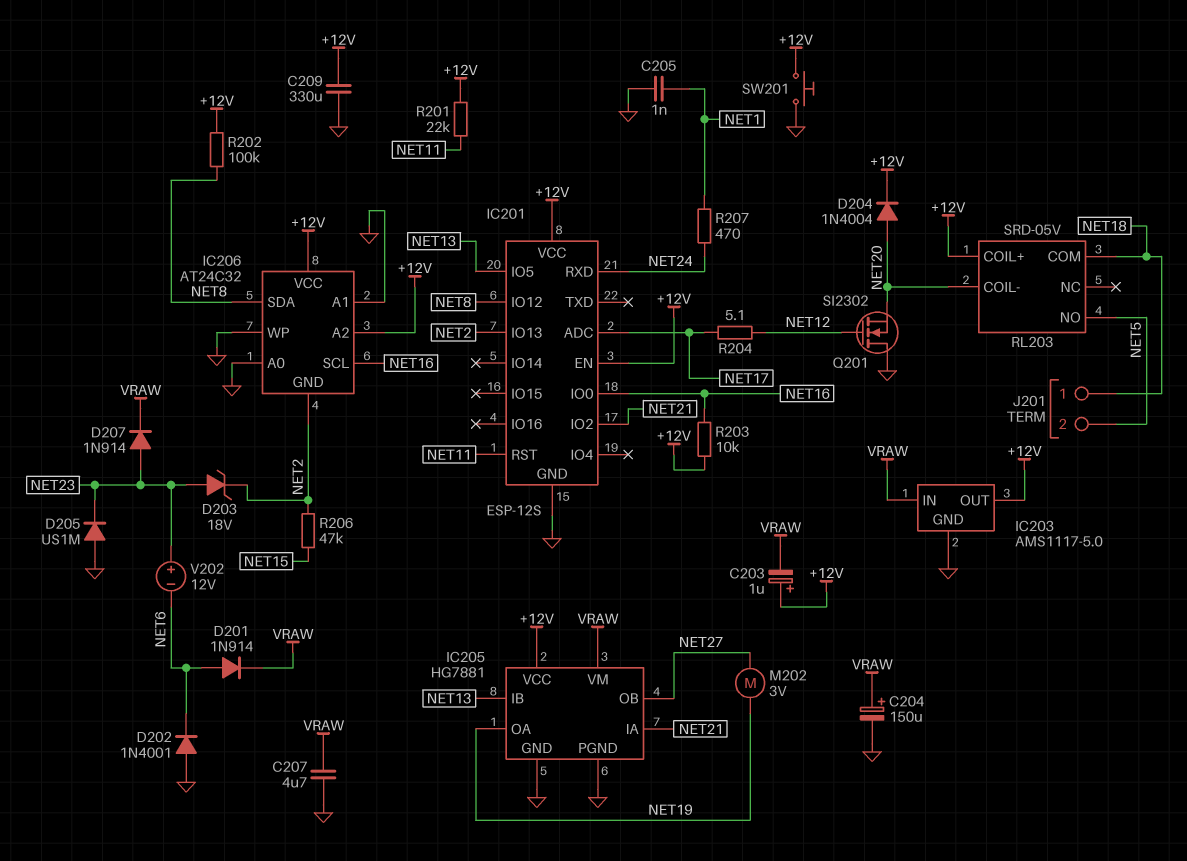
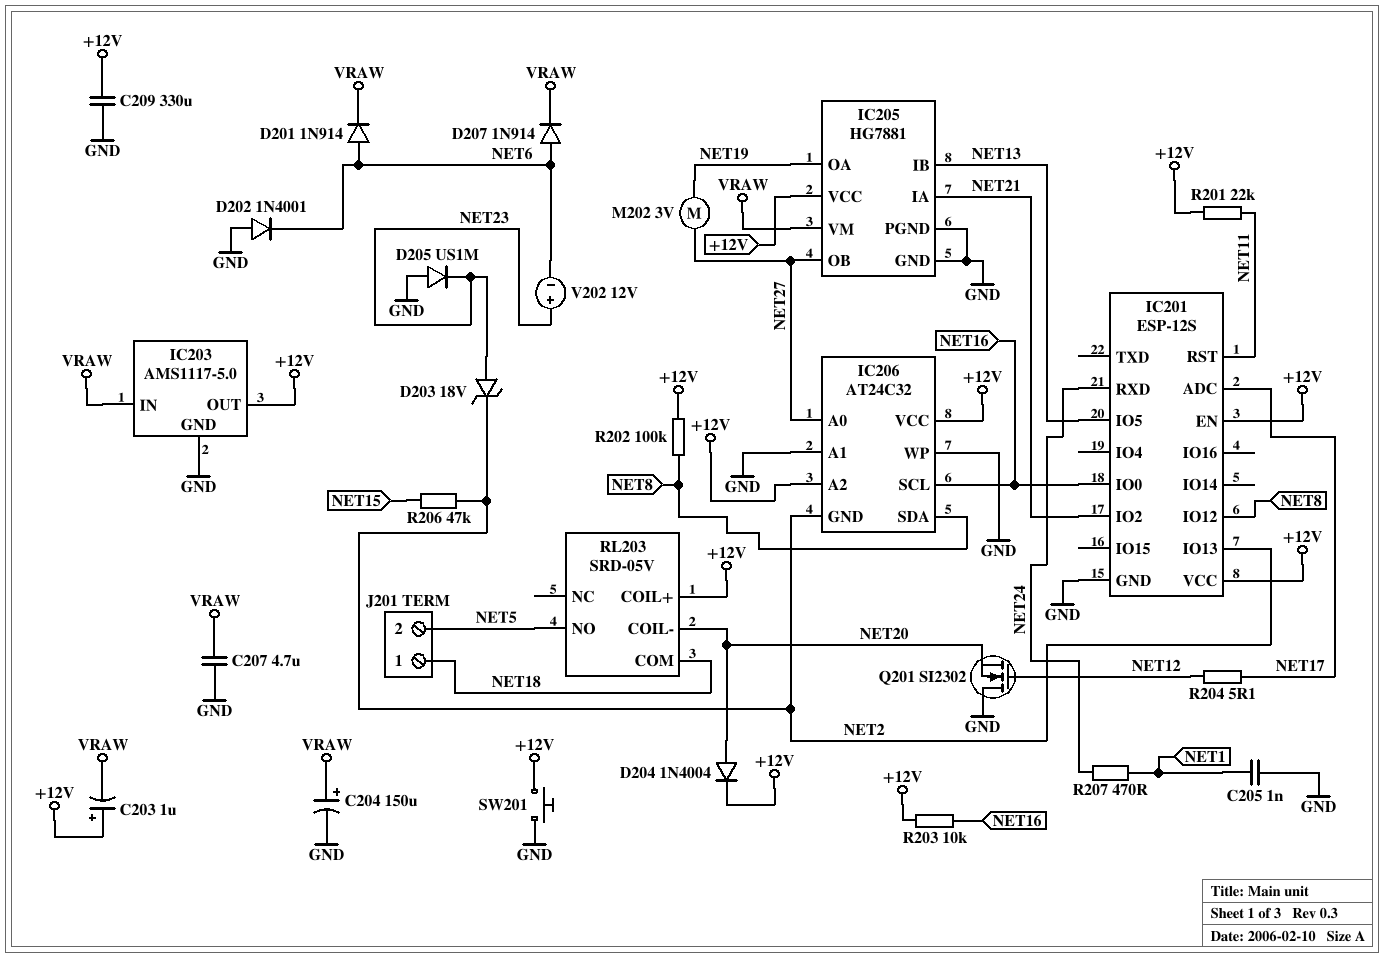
D207: diode 1N914 (A NET23, K VRAW) -> diode 1N914 (A NET6, K VRAW)
IC206 pin A0: GND -> NET27

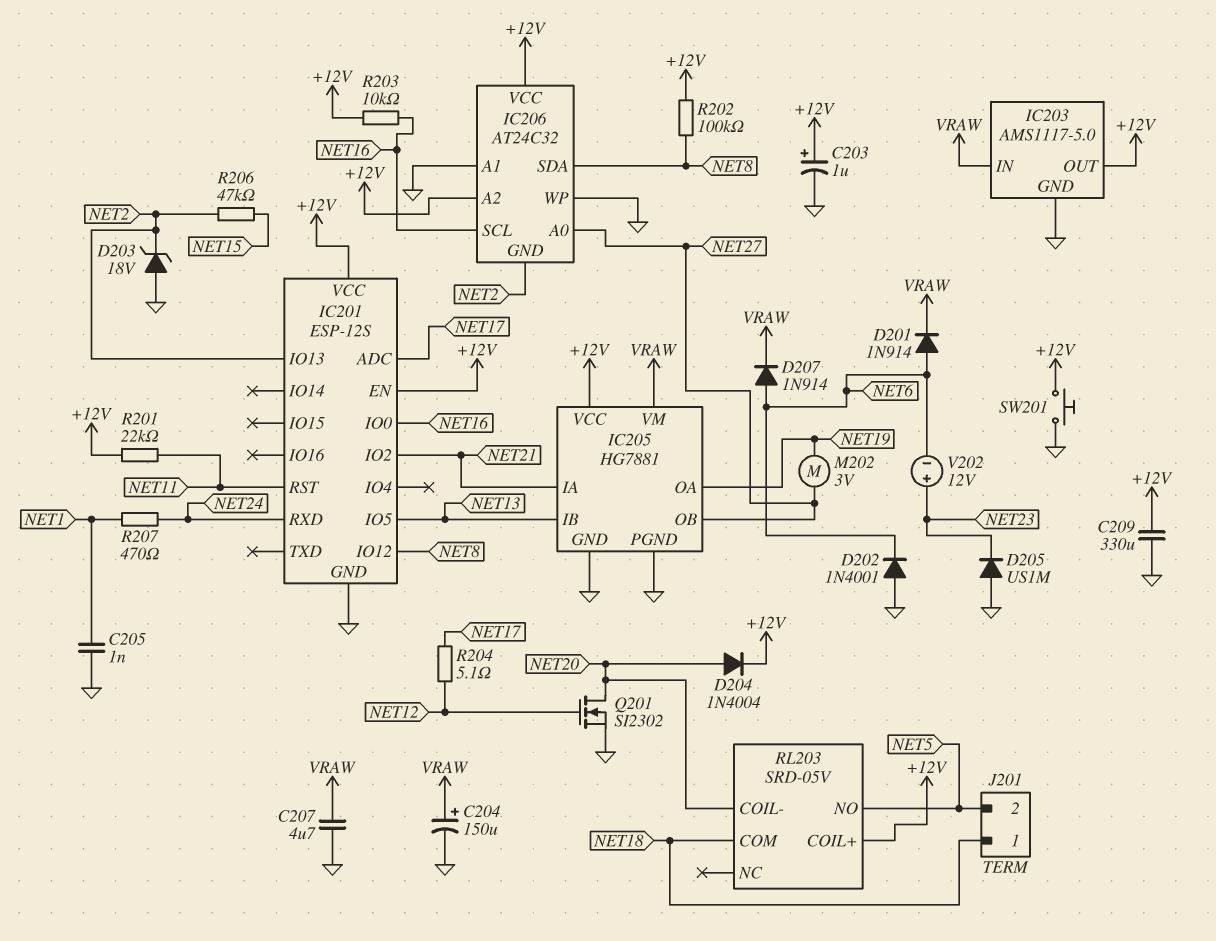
C203: 1uF (plus +12V, minus VRAW) -> 1uF (plus +12V, minus GND)
D203: zener 18V (A NET23, K NET2) -> zener 18V (A GND, K NET2)
Q201: NMOS SI2302 (G NET12, D GND, S NET20) -> NMOS SI2302 (G NET12, D NET20, S GND)

